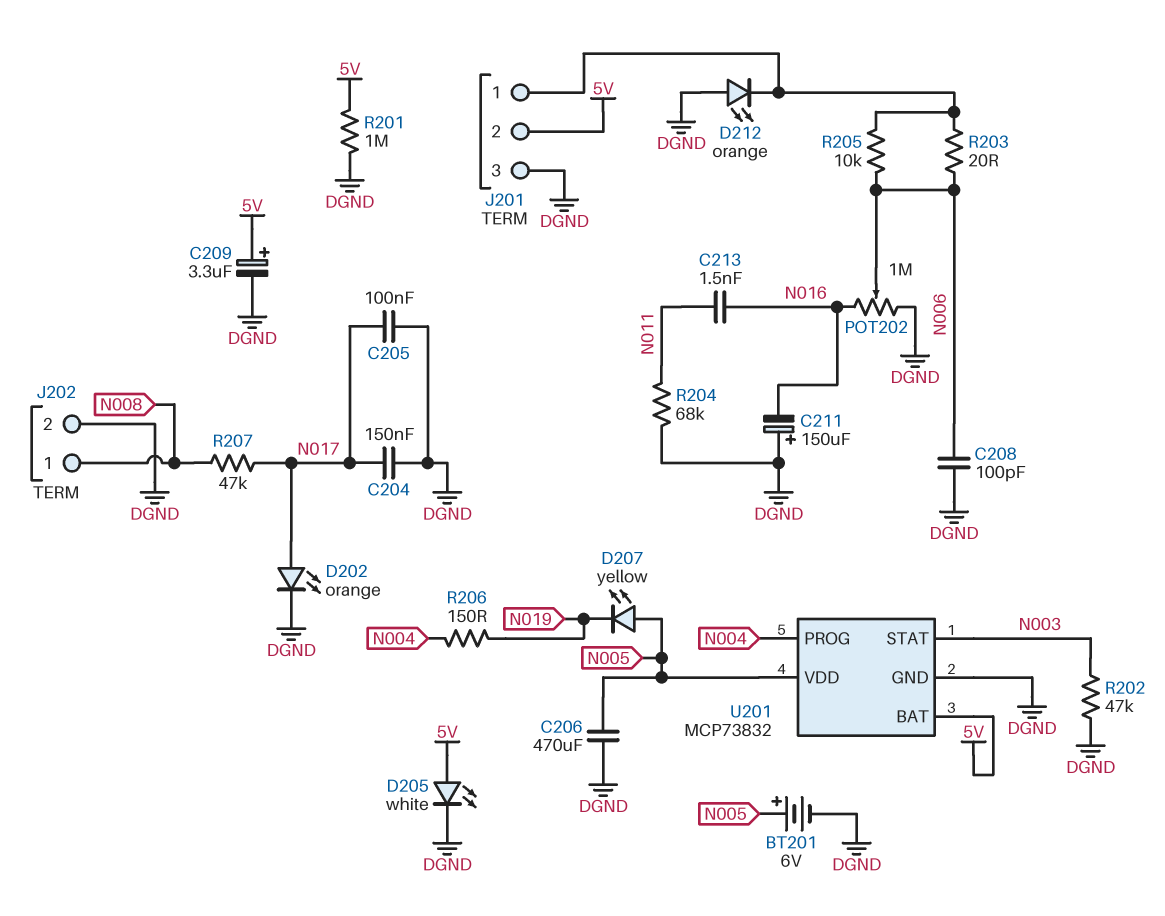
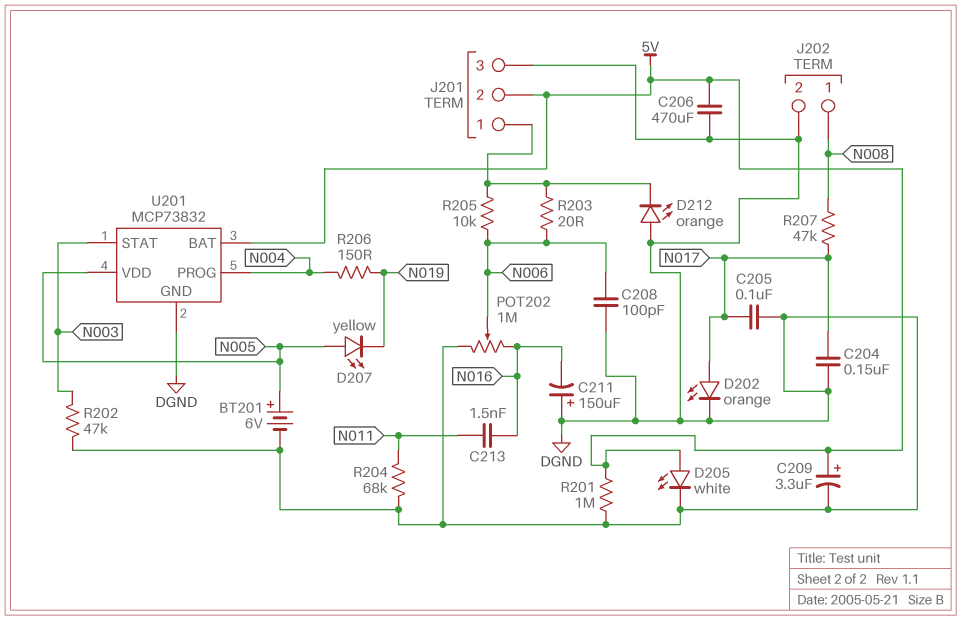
C206: 470uF (DGND, N005) -> 470uF (5V, DGND)

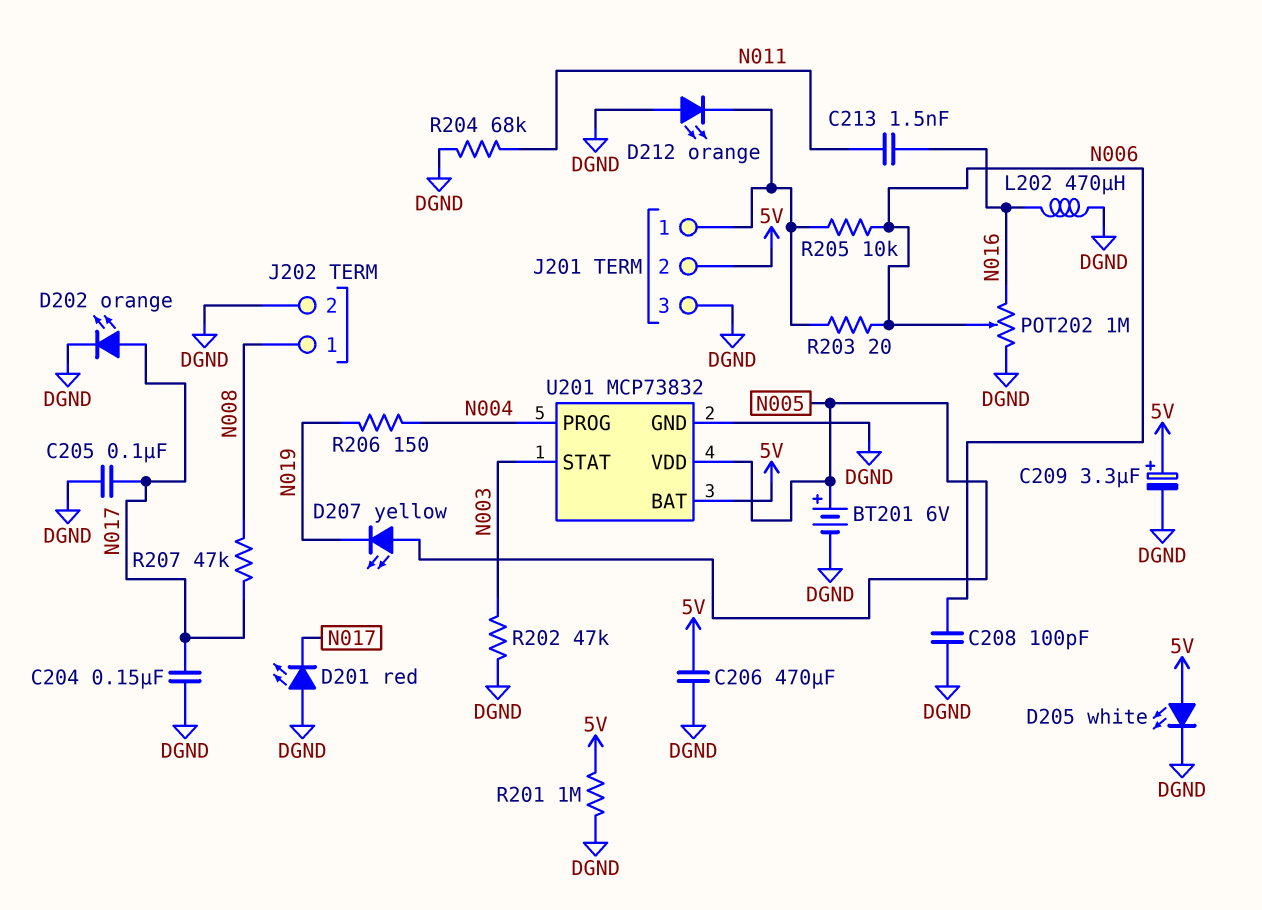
C211: 150uF (plus DGND, minus N016) -> none
D201: none -> LED red (A DGND, K N017)
L202: none -> 470uH (DGND, N016)

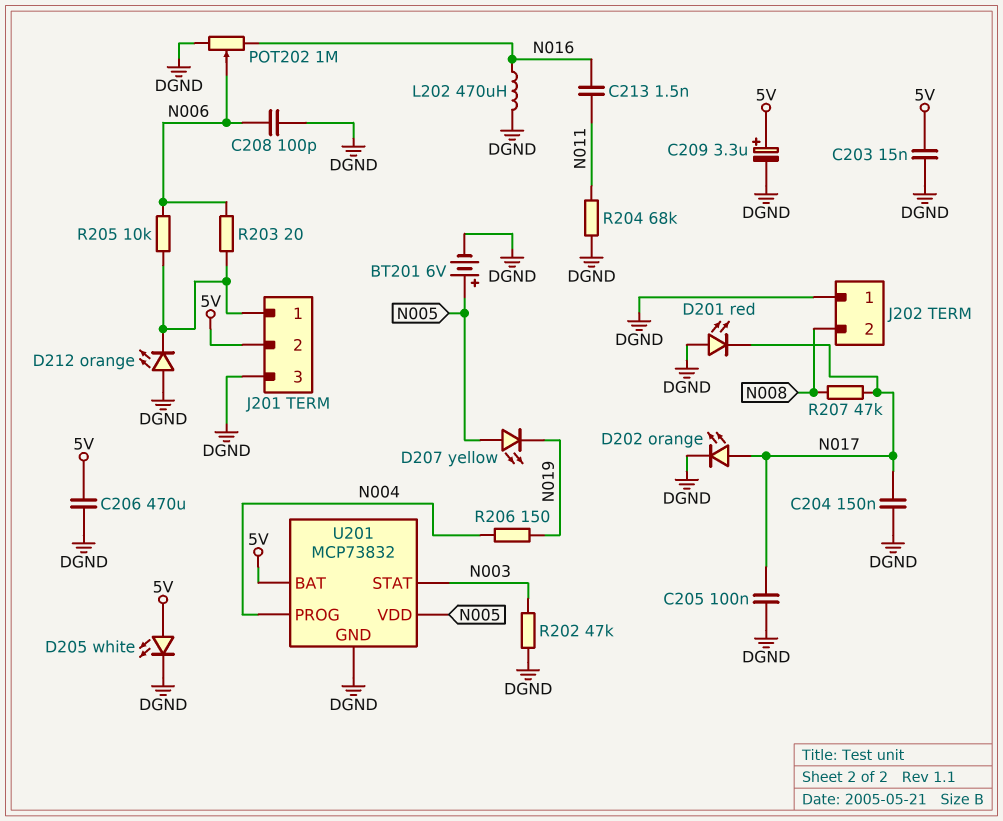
C203: none -> 15nF (5V, DGND)
J202 pin 1: N008 -> DGND
J202 pin 2: DGND -> N008
R201: 1M (5V, DGND) -> none

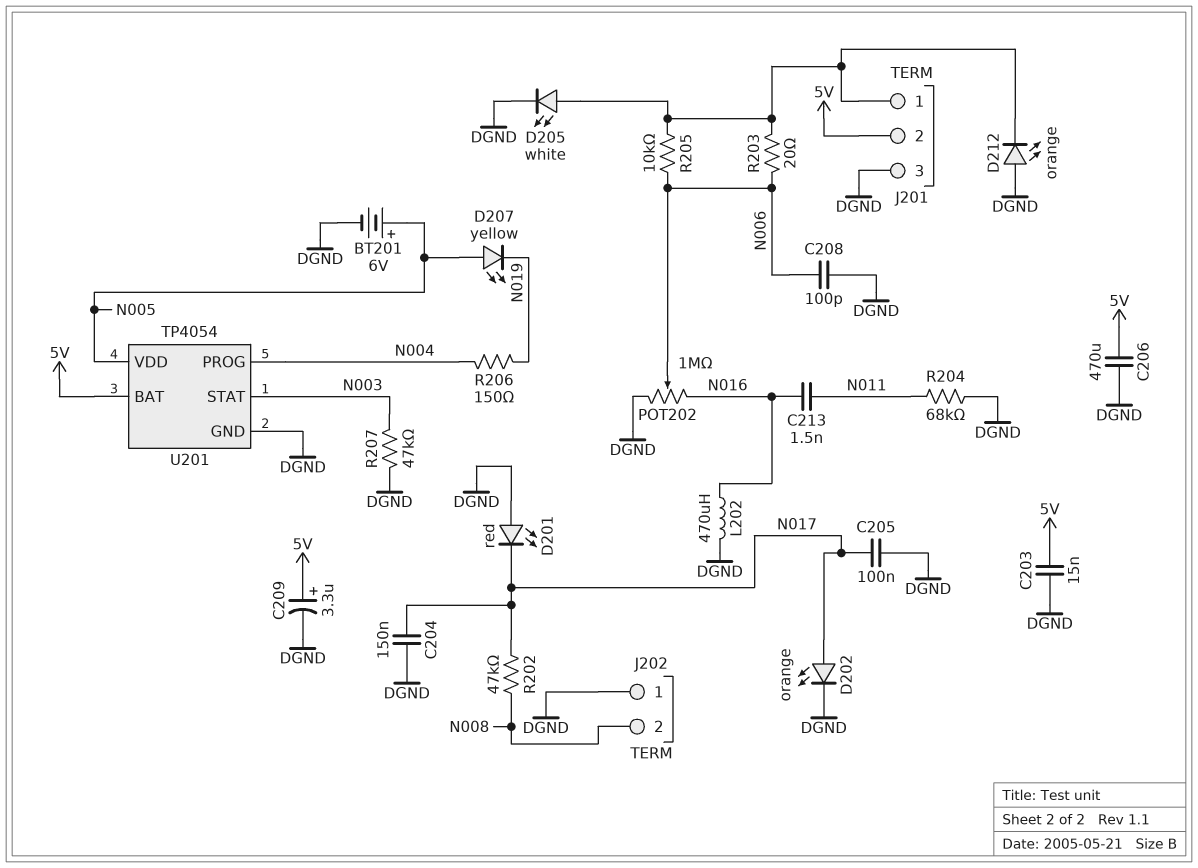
D205: LED white (A 5V, K DGND) -> LED white (A J201/1, K DGND)
R202: 47k (DGND, N003) -> 47k (N008, N017)
R207: 47k (N008, N017) -> 47k (DGND, N003)
U201: MCP73832 -> TP4054

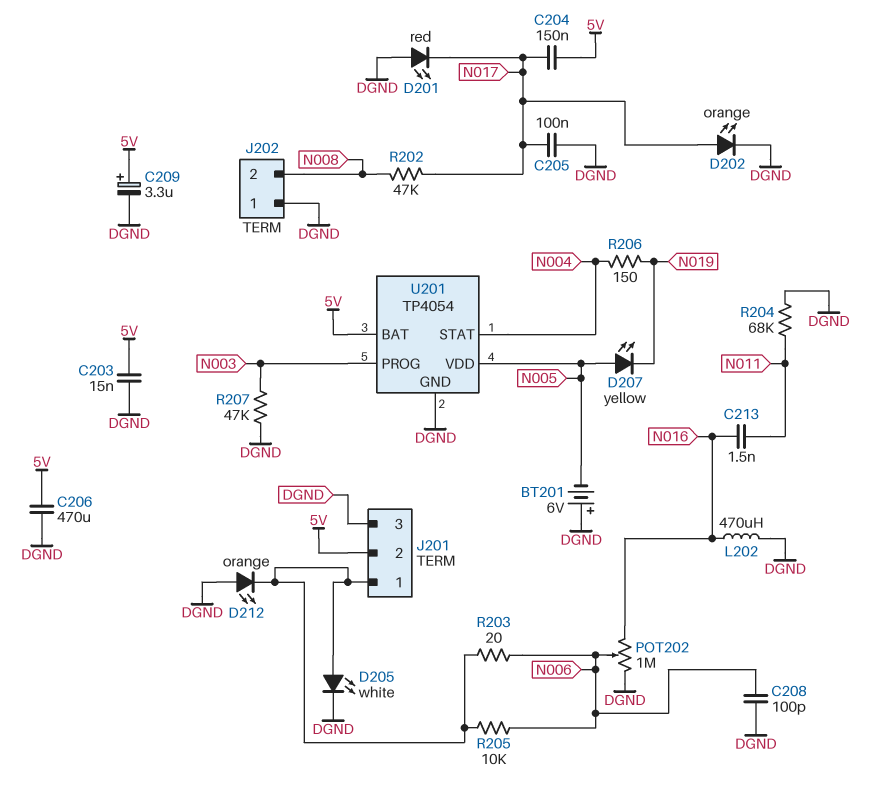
BT201: 6V (plus N005, minus DGND) -> 6V (plus DGND, minus N005)
C204: 150nF (DGND, N017) -> 150nF (5V, N017)
U201 pin PROG: N004 -> N003
U201 pin STAT: N003 -> N004

